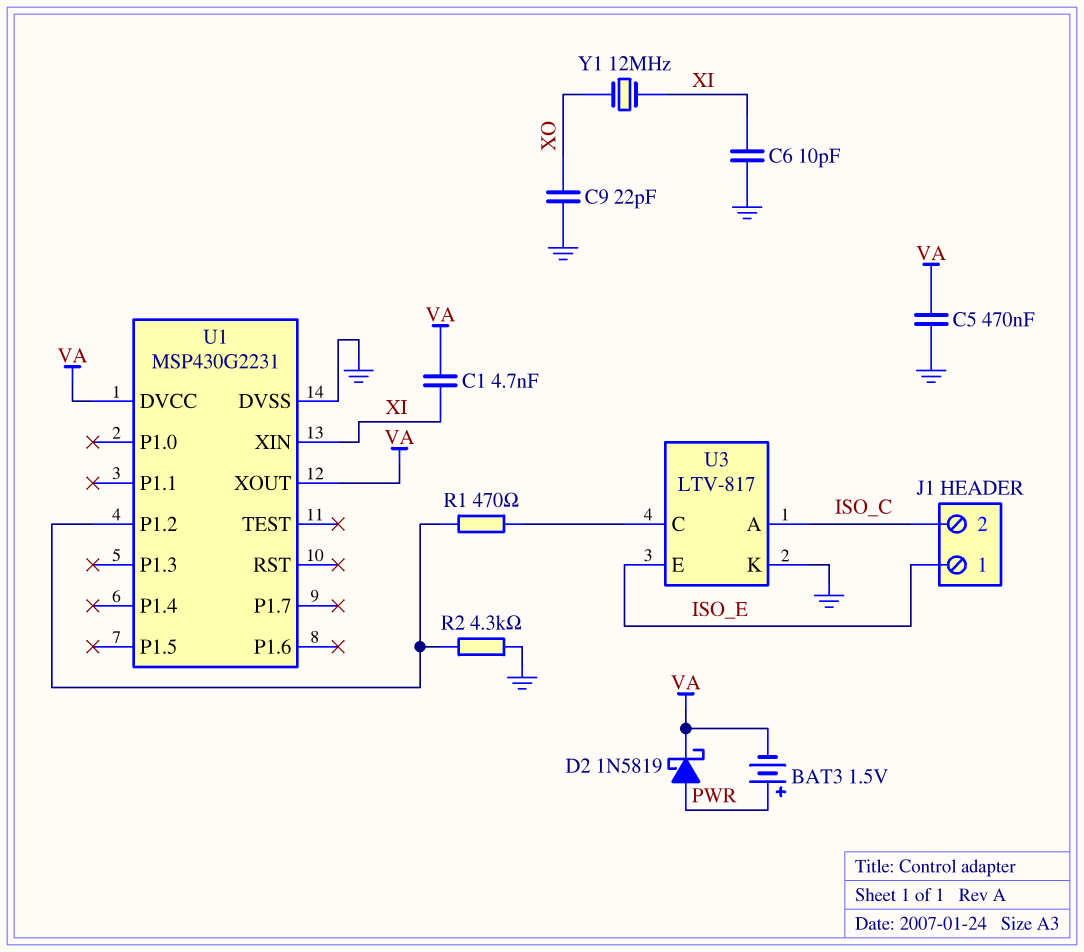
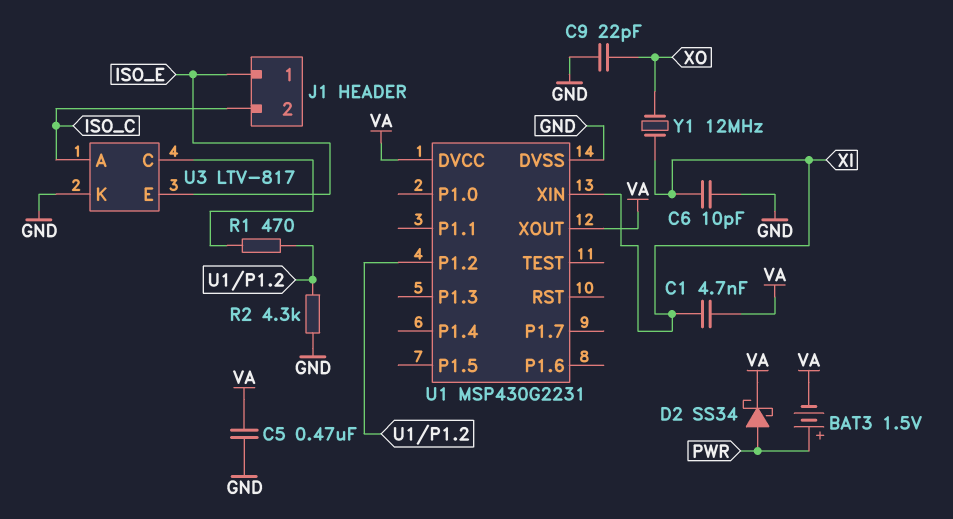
D2: schottky 1N5819 (A PWR, K VA) -> schottky SS34 (A PWR, K VA)

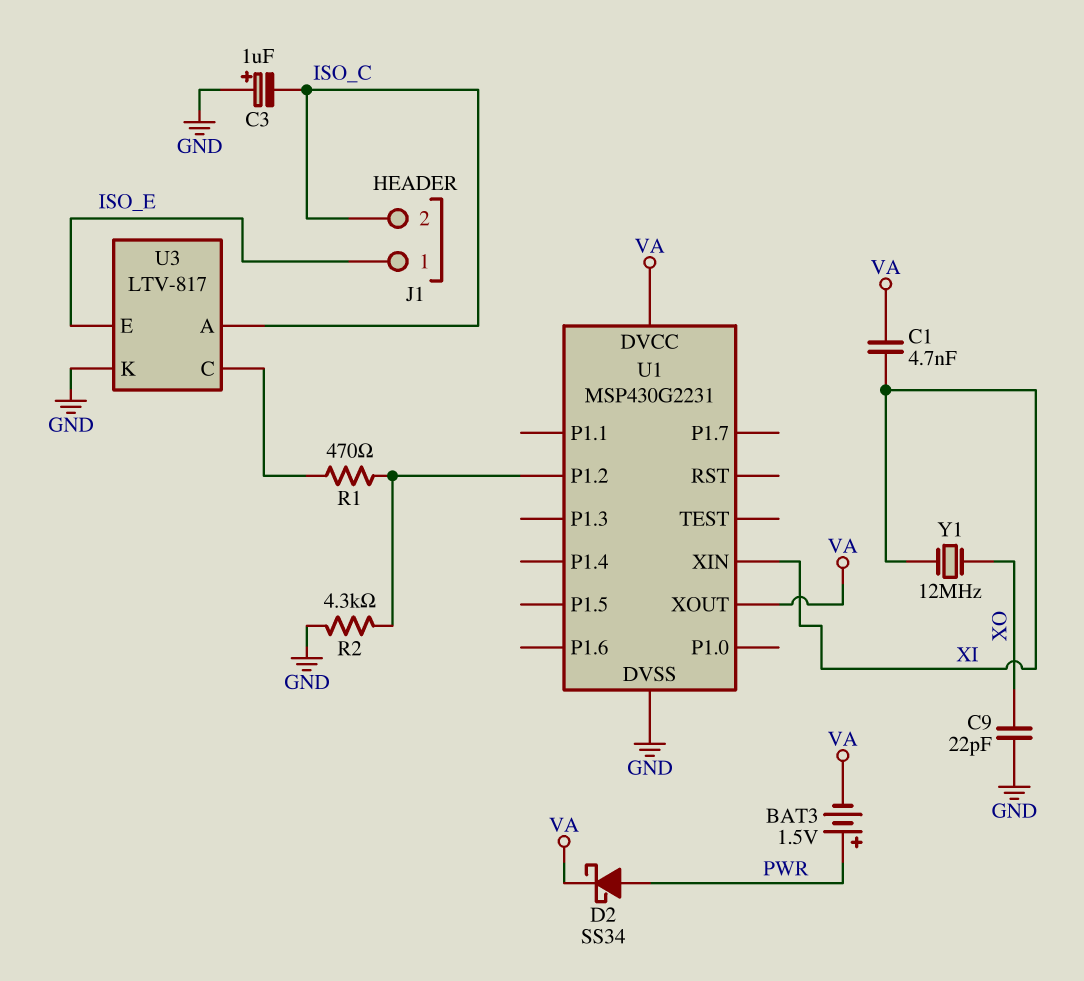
C3: none -> 1uF (plus GND, minus ISO_C)
C5: 470nF (GND, VA) -> none
C6: 10pF (GND, XI) -> none

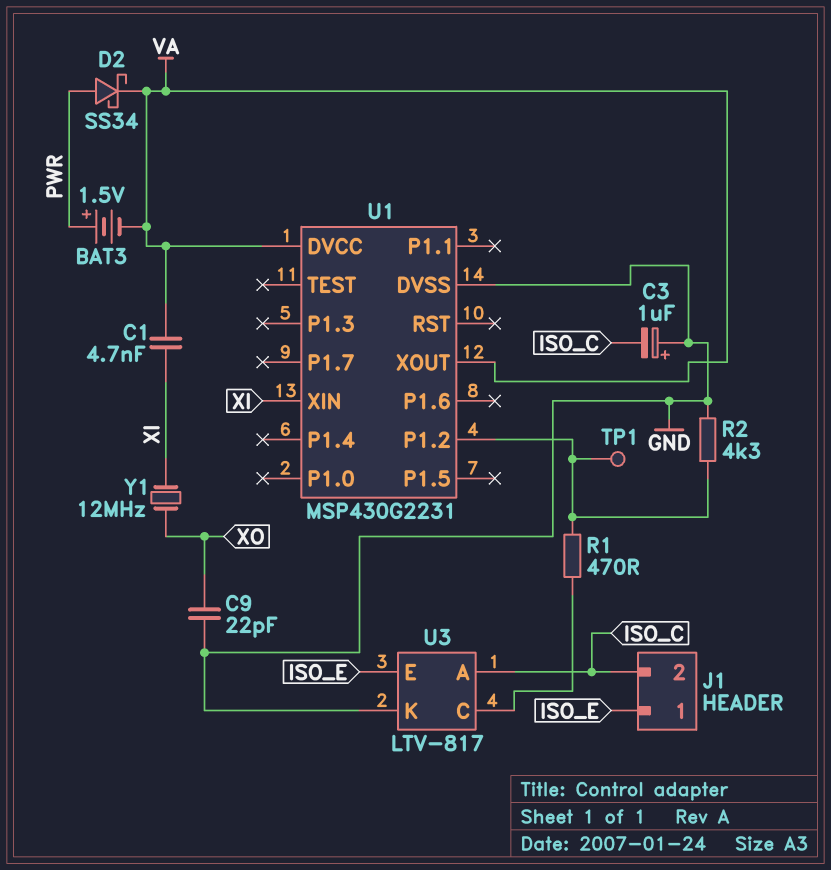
TP1: none -> test point (U1/P1.2)

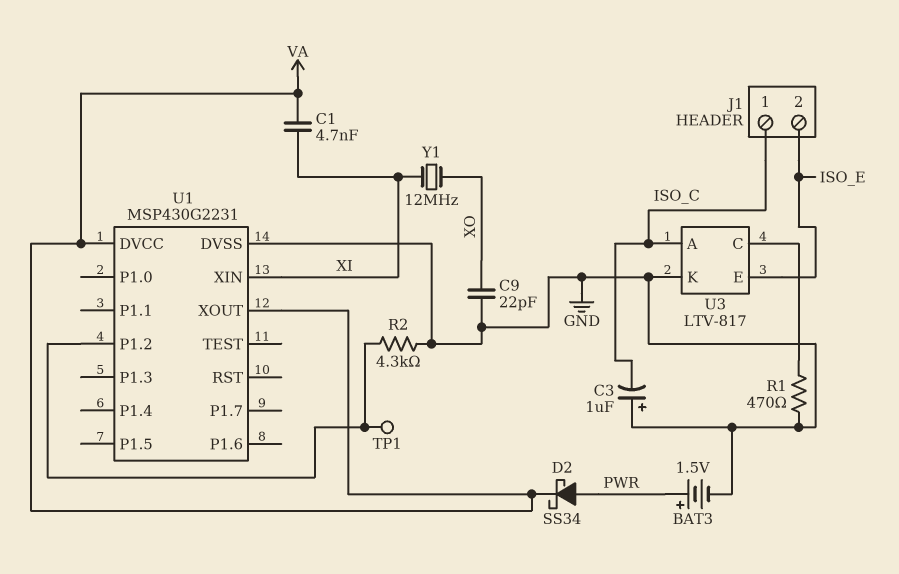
BAT3: 1.5V (plus PWR, minus VA) -> 1.5V (plus PWR, minus GND)
J1 pin 1: ISO_E -> ISO_C
J1 pin 2: ISO_C -> ISO_E
R1: 470 (U1/P1.2, U3/C) -> 470 (GND, U3/C)

